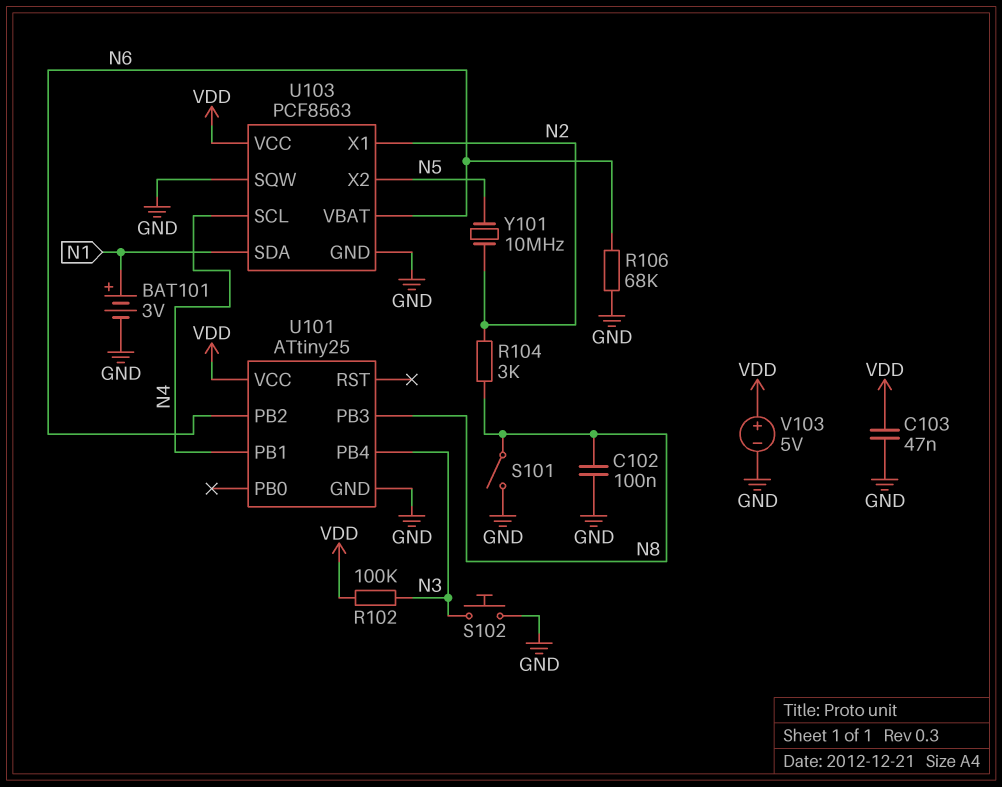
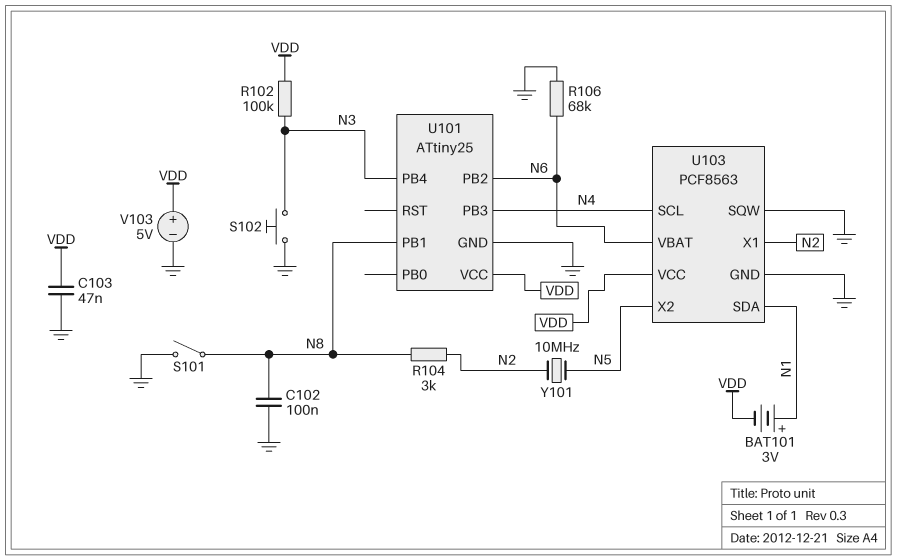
BAT101: 3V (plus N1, minus GND) -> 3V (plus N1, minus VDD)
U101 pin PB1: N4 -> N8
U101 pin PB3: N8 -> N4

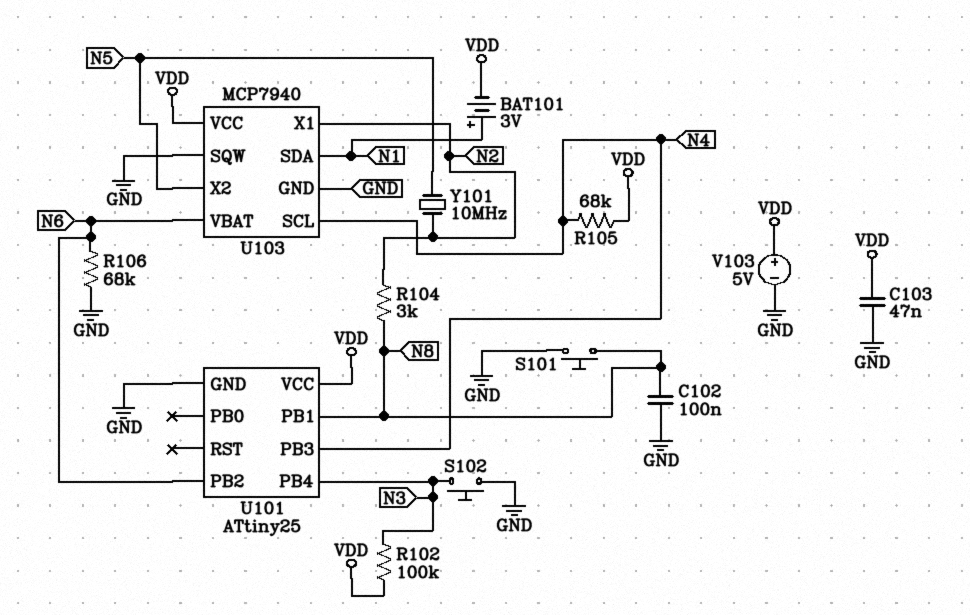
R105: none -> 68k (N4, VDD)
S101: switch (GND, N8) -> button (GND, N8)
U103: PCF8563 -> MCP7940

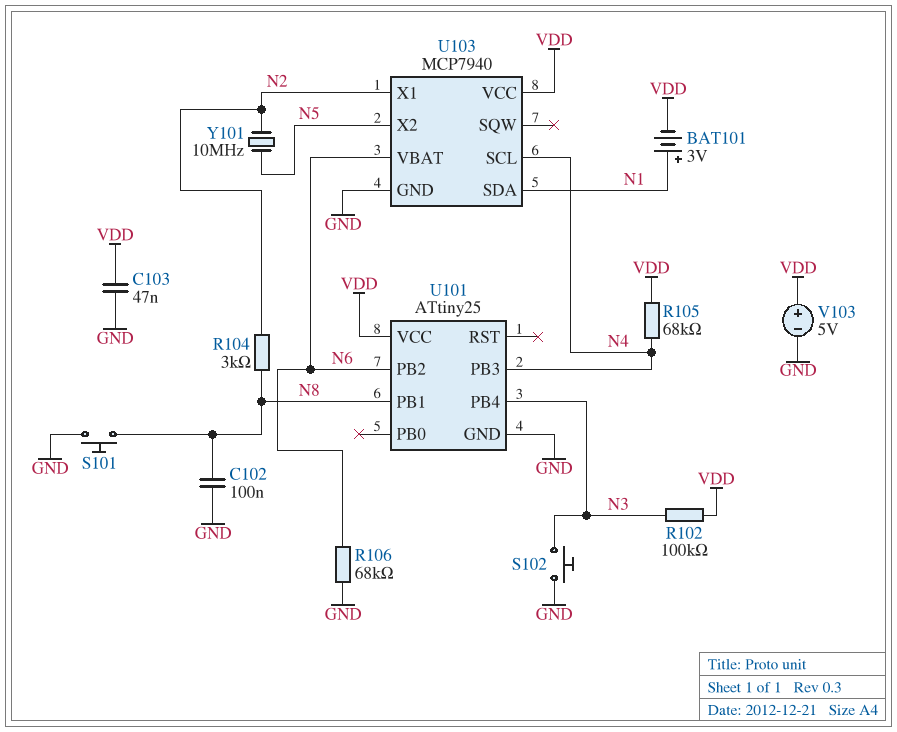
U103 pin SQW: GND -> none

